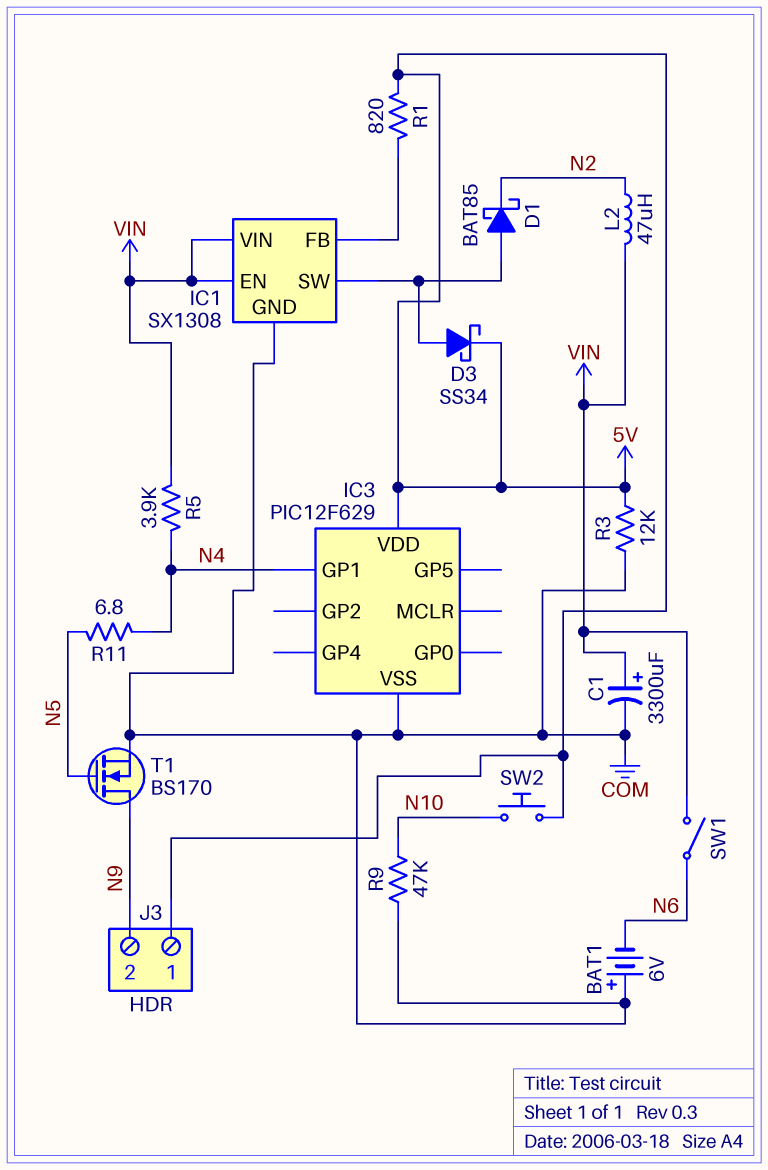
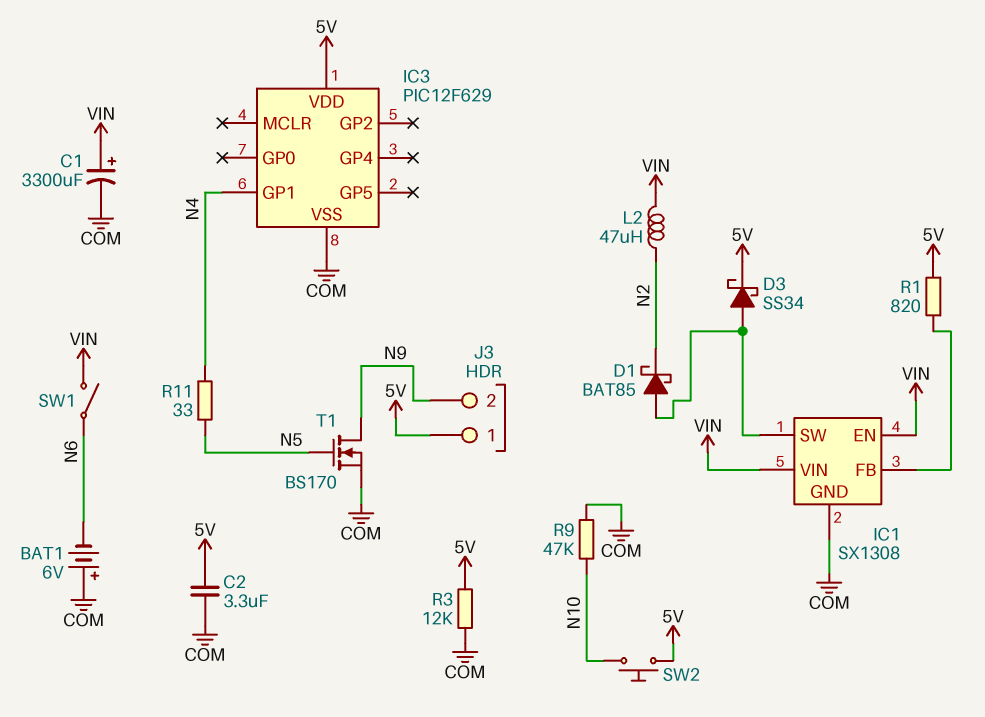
C2: none -> 3.3uF (5V, COM)
R5: 3.9k (N4, VIN) -> none
R11: 6.8 (N4, N5) -> 33 (N4, N5)

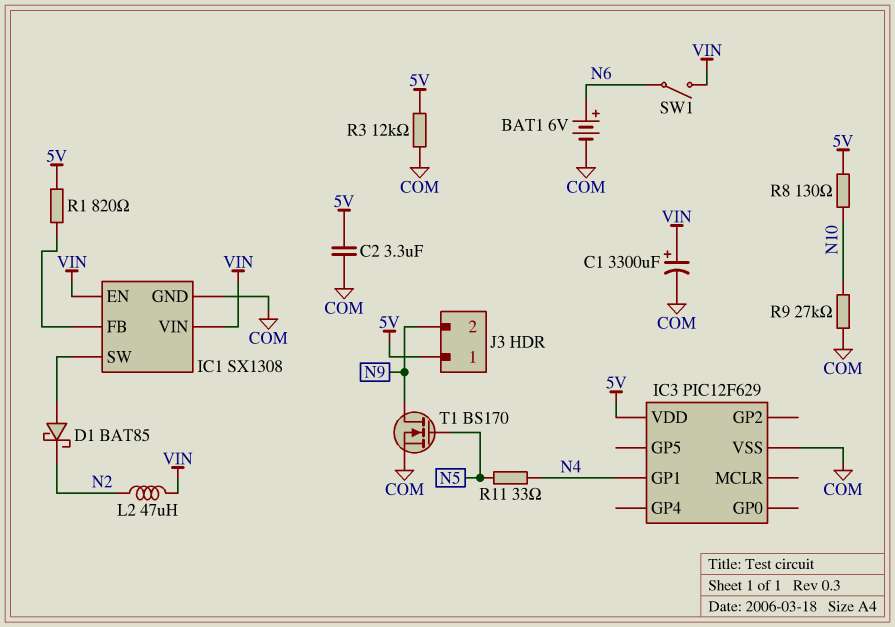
BAT1: 6V (plus COM, minus N6) -> 6V (plus N6, minus COM)
D3: schottky SS34 (A IC1/SW, K 5V) -> none
R8: none -> 130 (5V, N10)
R9: 47k (COM, N10) -> 27k (COM, N10)
SW2: button (5V, N10) -> none

